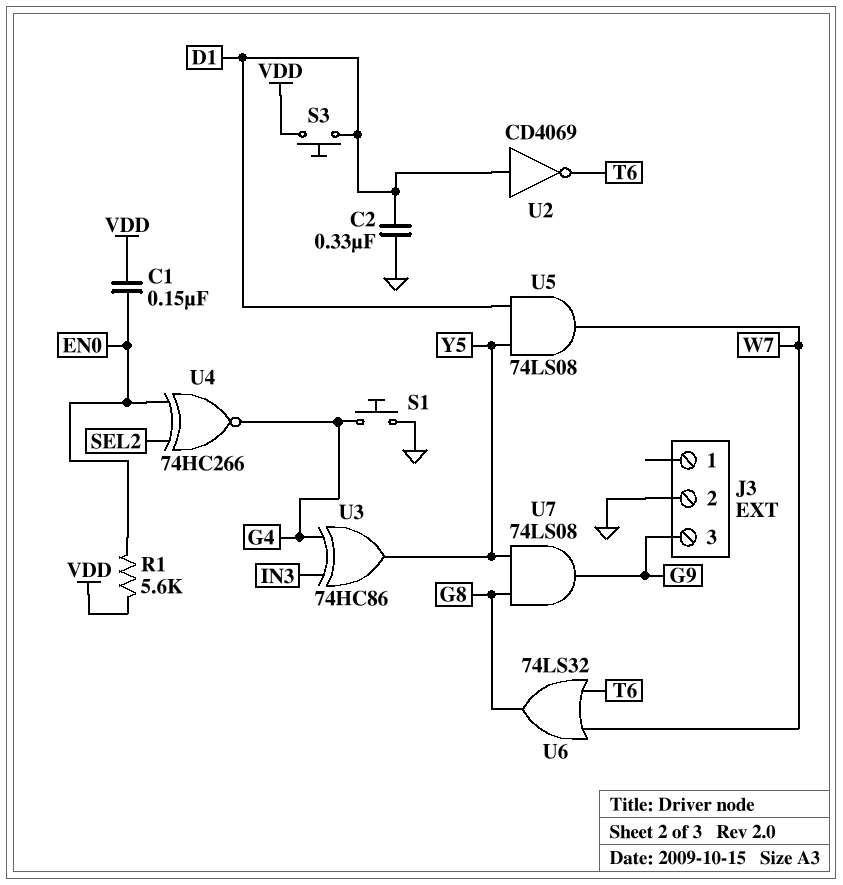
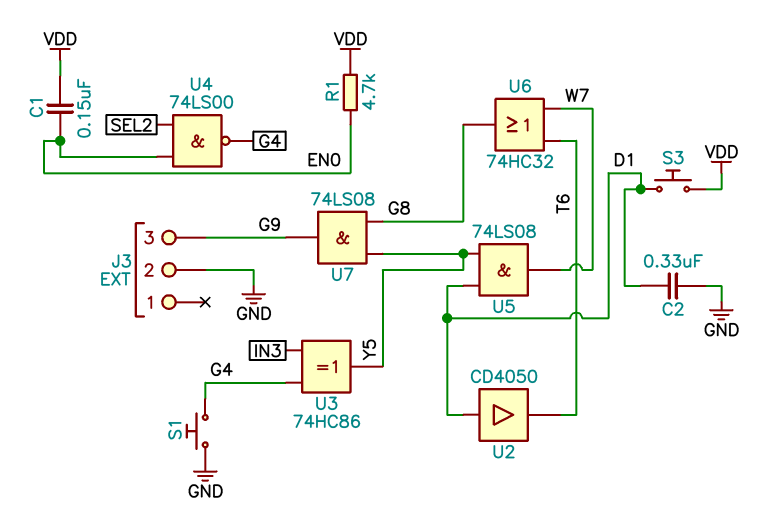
R1: 5.6k (EN0, VDD) -> 4.7k (EN0, VDD)
U2: NOT CD4069 (in D1, out T6) -> buffer CD4050 (in D1, out T6)
U4: XNOR 74HC266 (in EN0, in SEL2, out G4) -> NAND 74LS00 (in EN0, in SEL2, out G4)
U6: OR 74LS32 (in T6, in W7, out G8) -> OR 74HC32 (in T6, in W7, out G8)

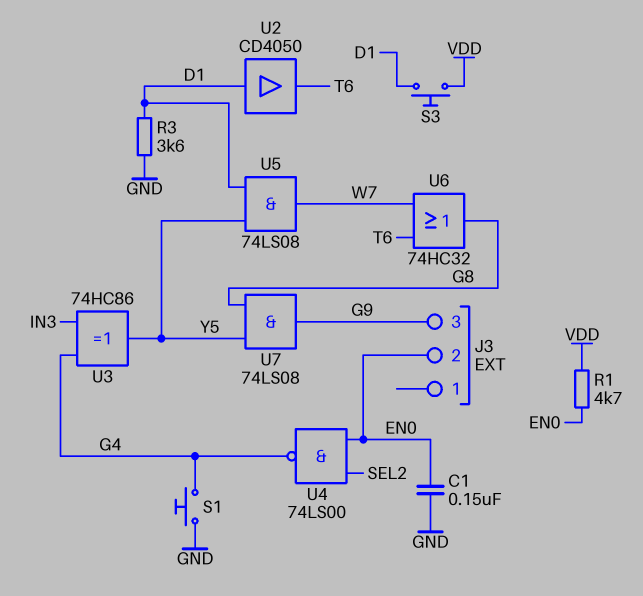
C1: 150nF (EN0, VDD) -> 150nF (EN0, GND)
C2: 330nF (D1, GND) -> none
J3 pin 2: GND -> EN0
R3: none -> 3.6k (D1, GND)

